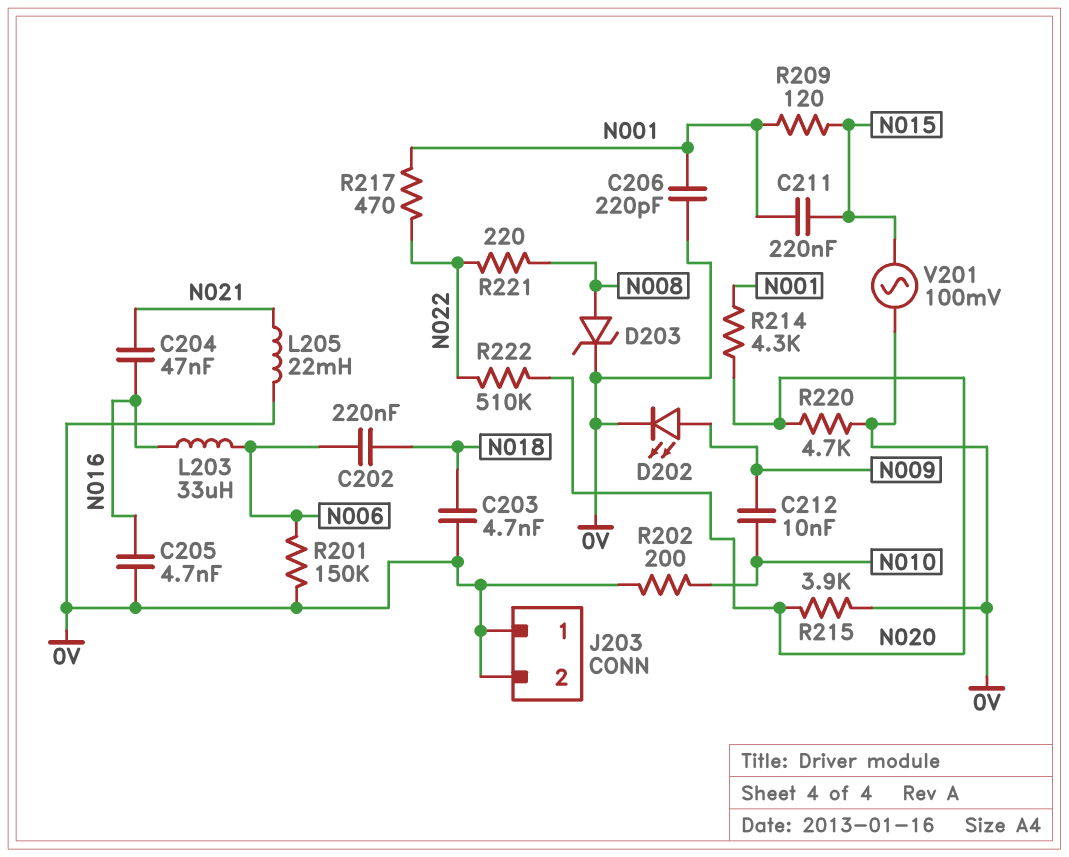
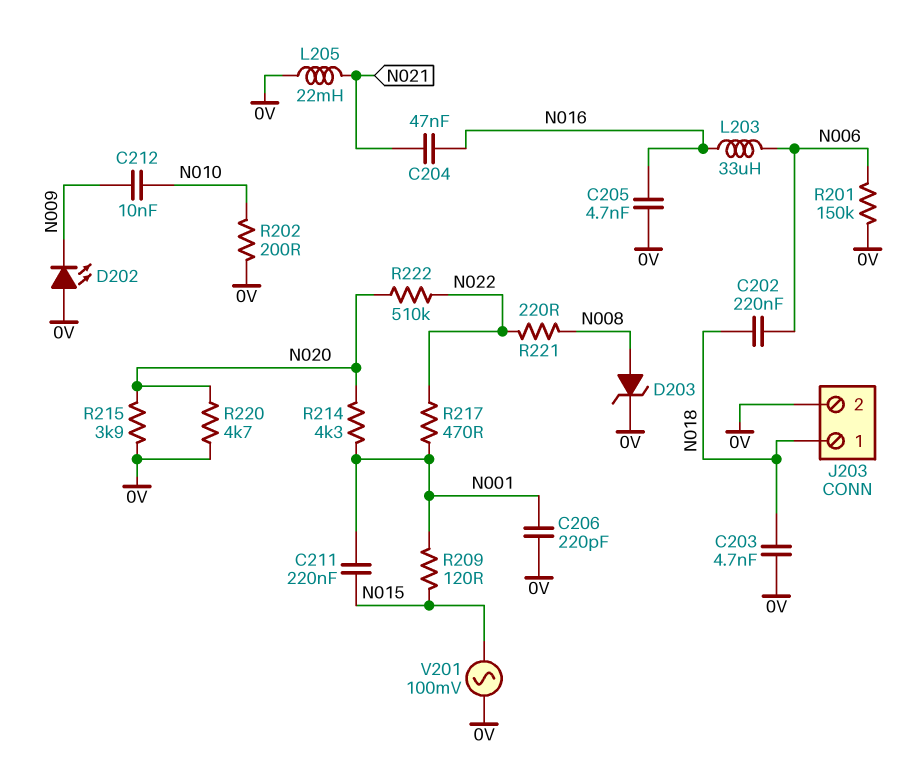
D202: LED (A N009, K 0V) -> LED (A 0V, K N009)
J203 pin 1: 0V -> N018

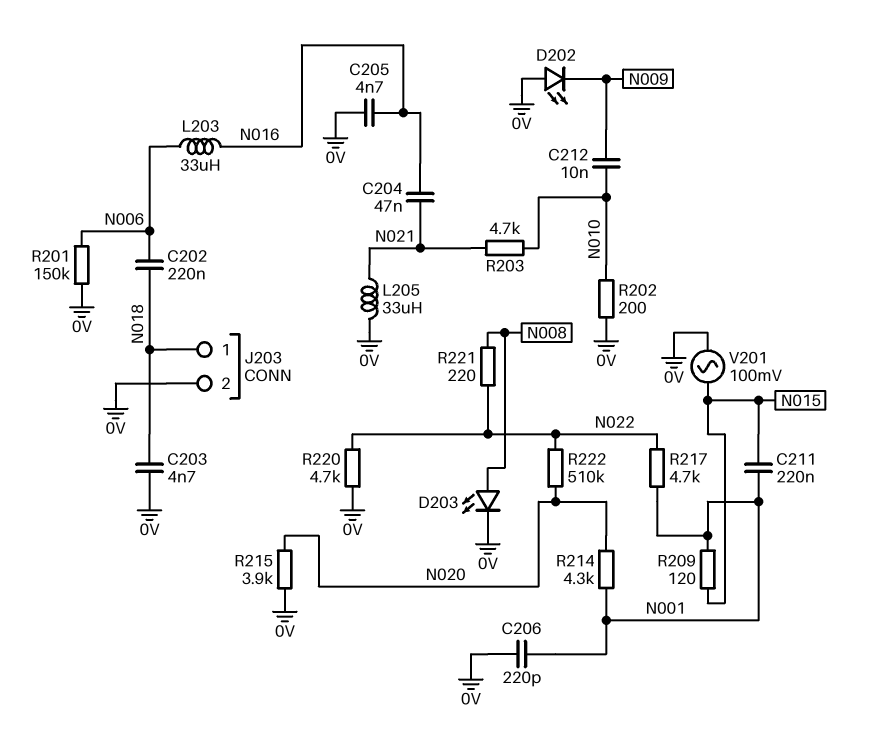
D203: zener (A N008, K 0V) -> LED (A N008, K 0V)
L205: 22mH (0V, N021) -> 33uH (0V, N021)
R203: none -> 4.7k (N010, N021)
R217: 470 (N001, N022) -> 4.7k (N001, N022)
R220: 4.7k (0V, N020) -> 4.7k (0V, N022)

